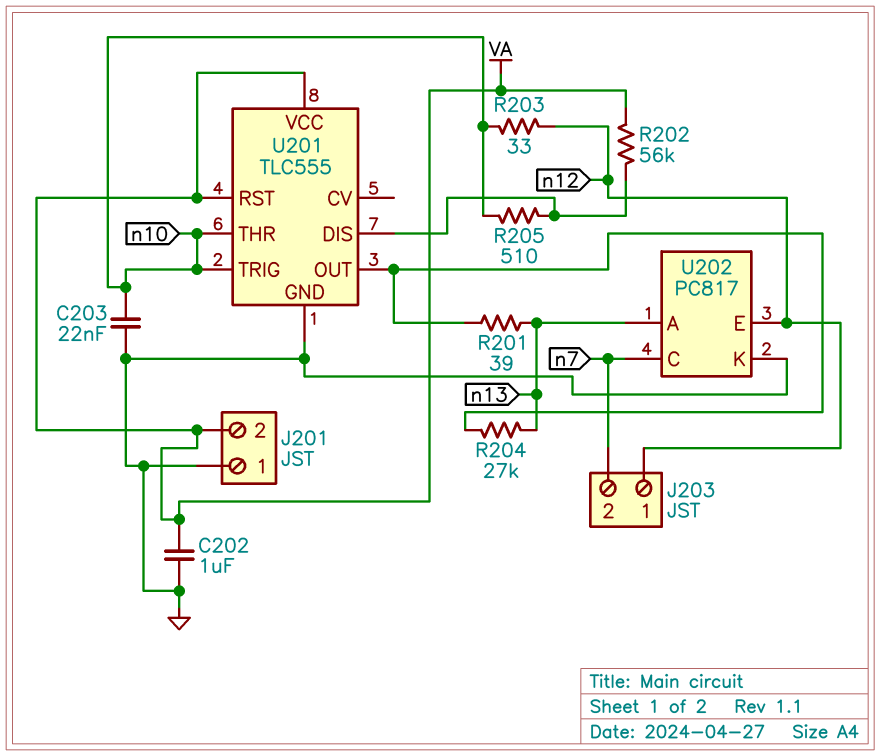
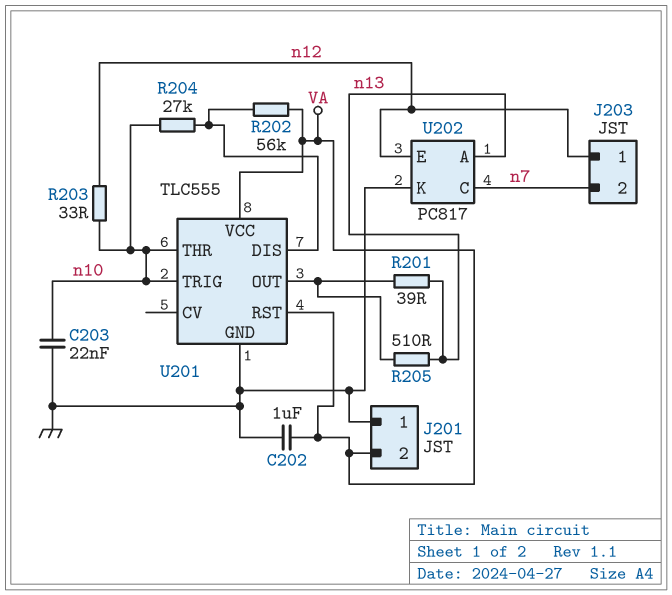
R204: 27k (U201/OUT, n13) -> 27k (U201/DIS, n10)
R205: 510 (U201/DIS, n10) -> 510 (U201/OUT, n13)

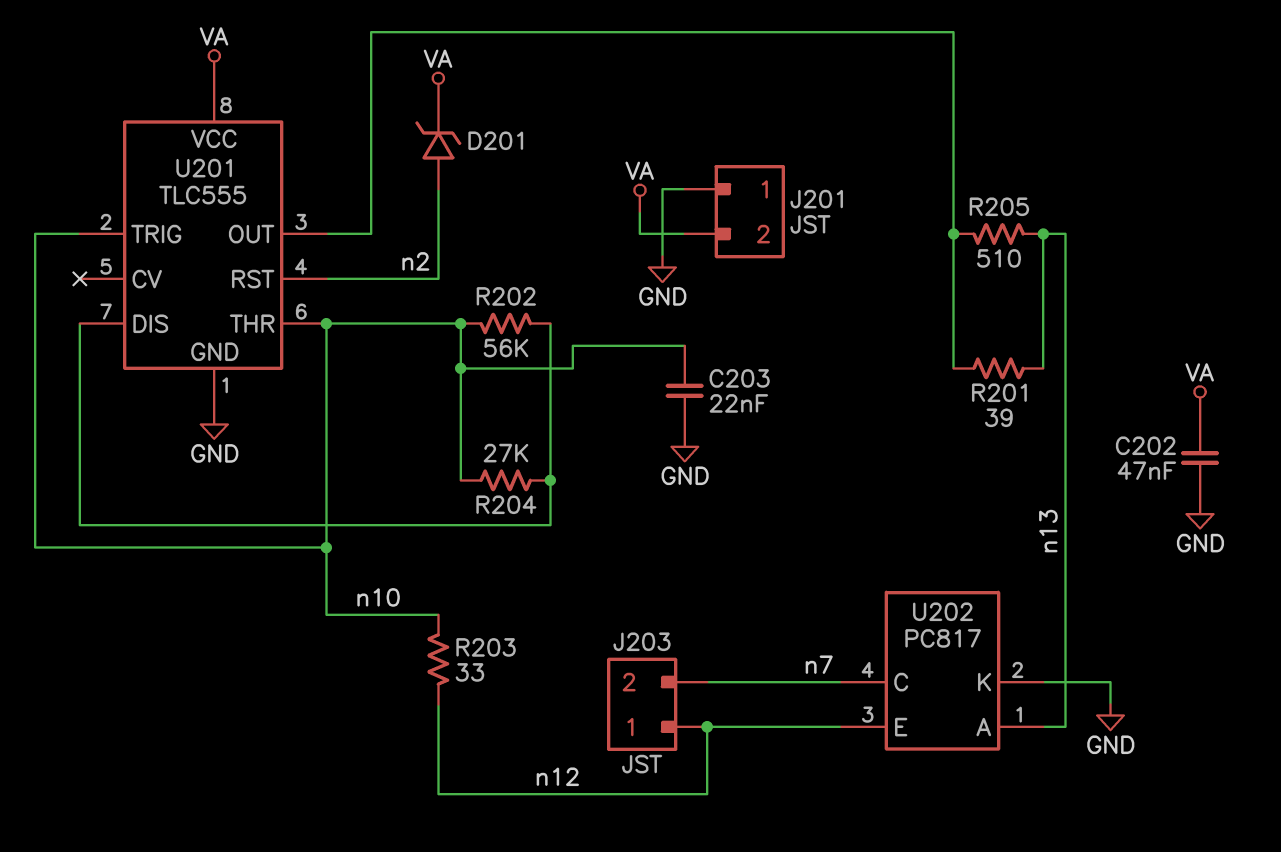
C202: 1uF (GND, VA) -> 47nF (GND, VA)
D201: none -> zener (A n2, K VA)
R202: 56k (U201/DIS, VA) -> 56k (U201/DIS, n10)
U201 pin RST: VA -> n2

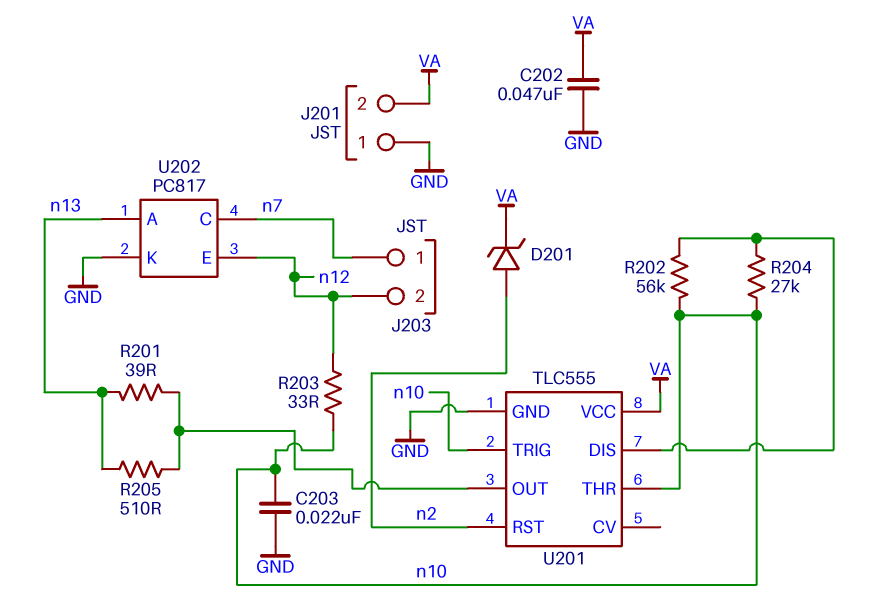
J203 pin 1: n12 -> n7
J203 pin 2: n7 -> n12

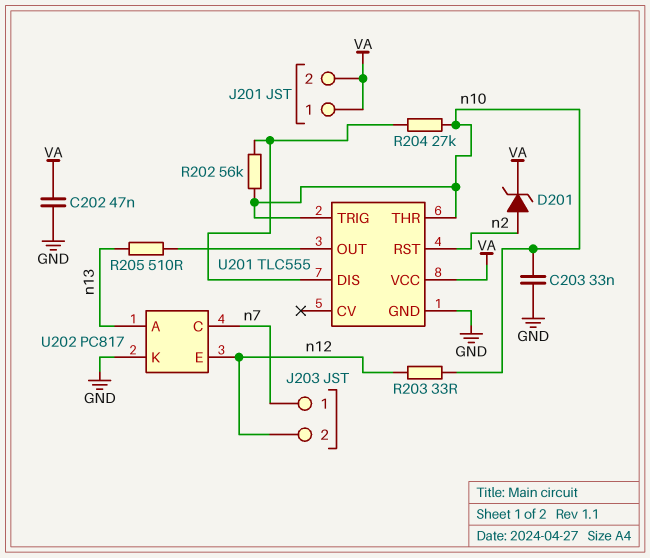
C203: 22nF (GND, n10) -> 33nF (GND, n10)
J201 pin 1: GND -> VA
R201: 39 (U201/OUT, n13) -> none

